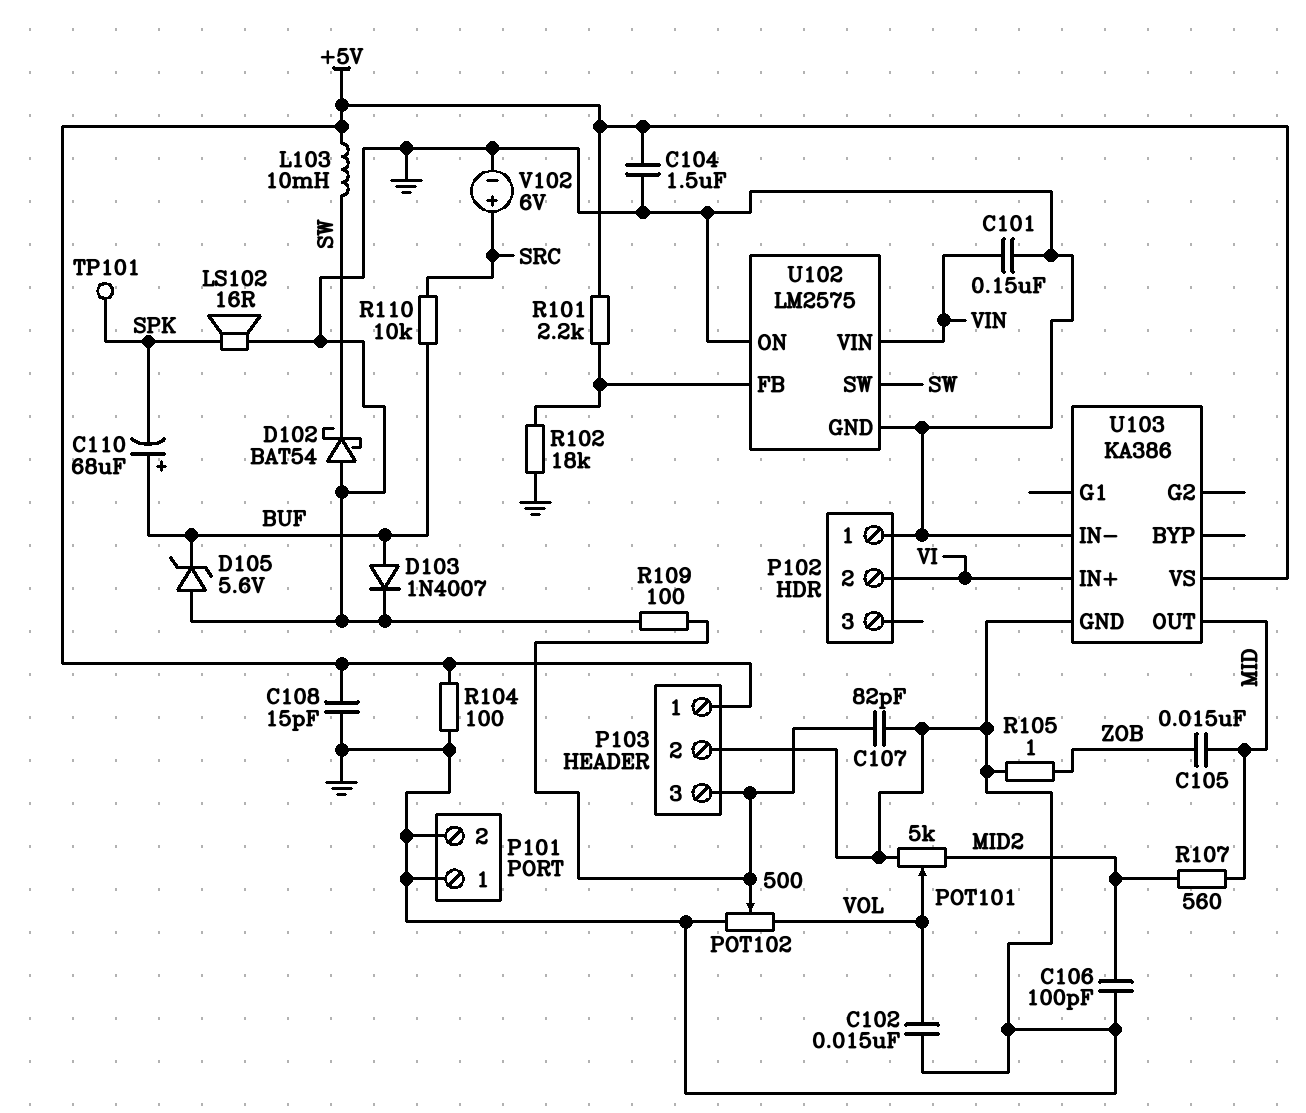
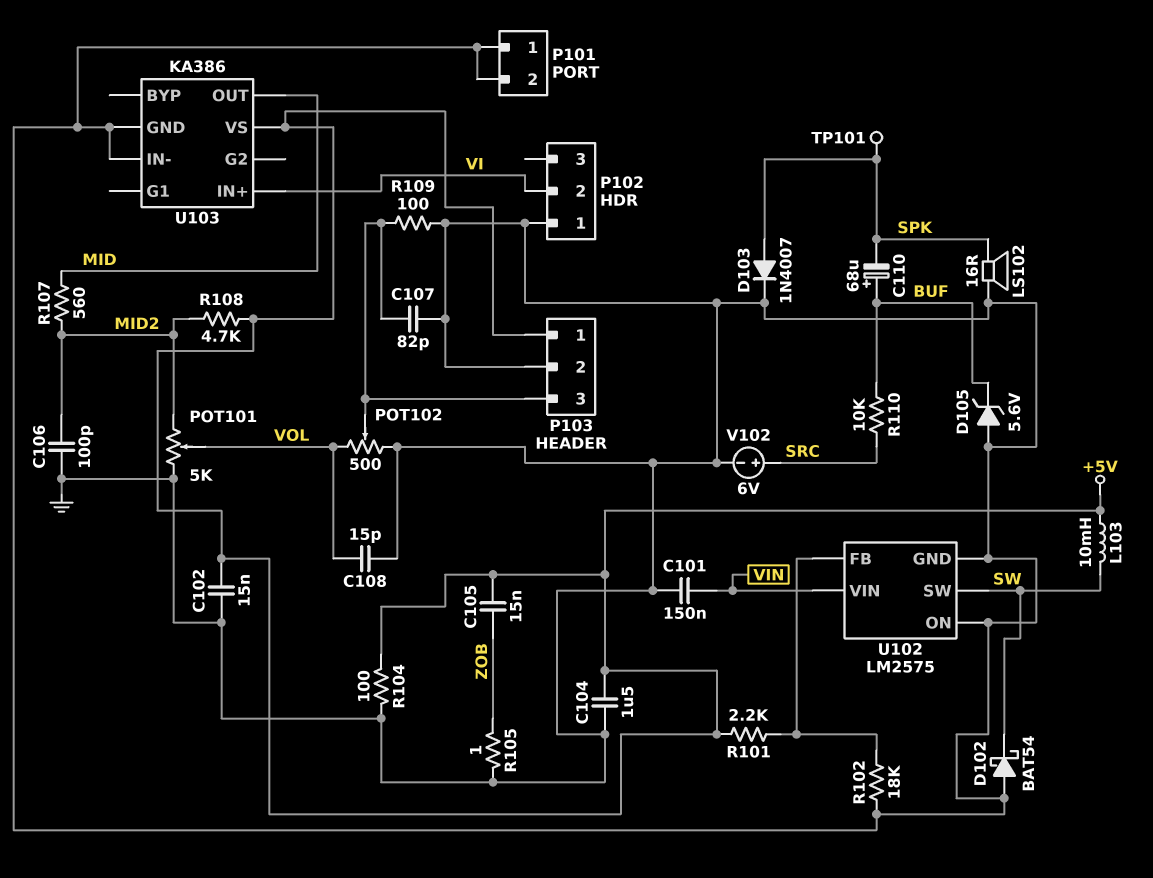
C102: 15nF (GND, VOL) -> 15nF (+5V, GND)
C105: 15nF (MID, ZOB) -> 15nF (+5V, ZOB)
C108: 15pF (+5V, GND) -> 15pF (GND, VOL)
D103: diode 1N4007 (A BUF, K GND) -> diode 1N4007 (A SPK, K GND)
R108: none -> 4.7k (+5V, MID2)

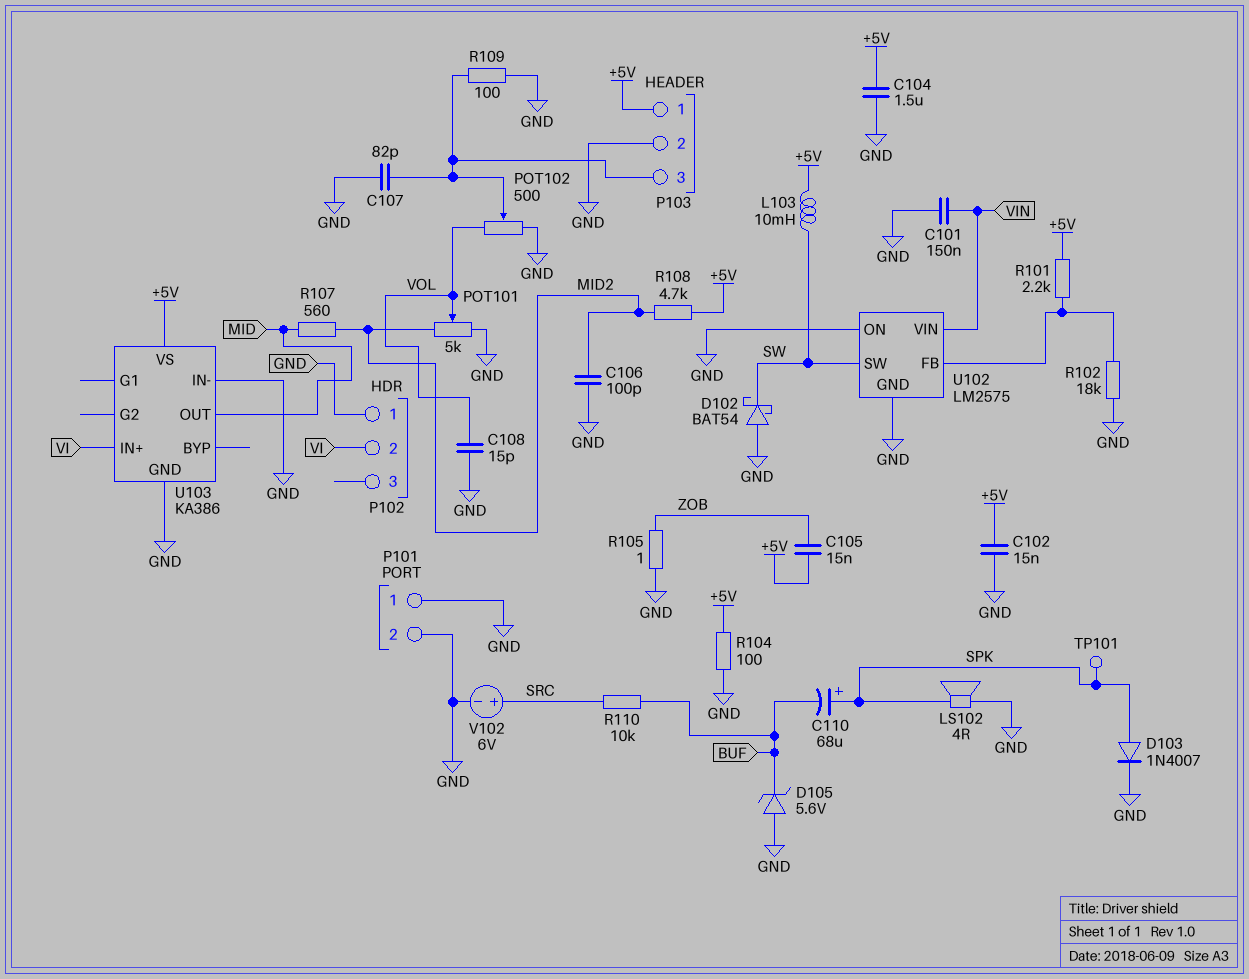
C110: 68uF (plus BUF, minus SPK) -> 68uF (plus SPK, minus BUF)
LS102: speaker 16R (GND, SPK) -> speaker 4R (GND, SPK)

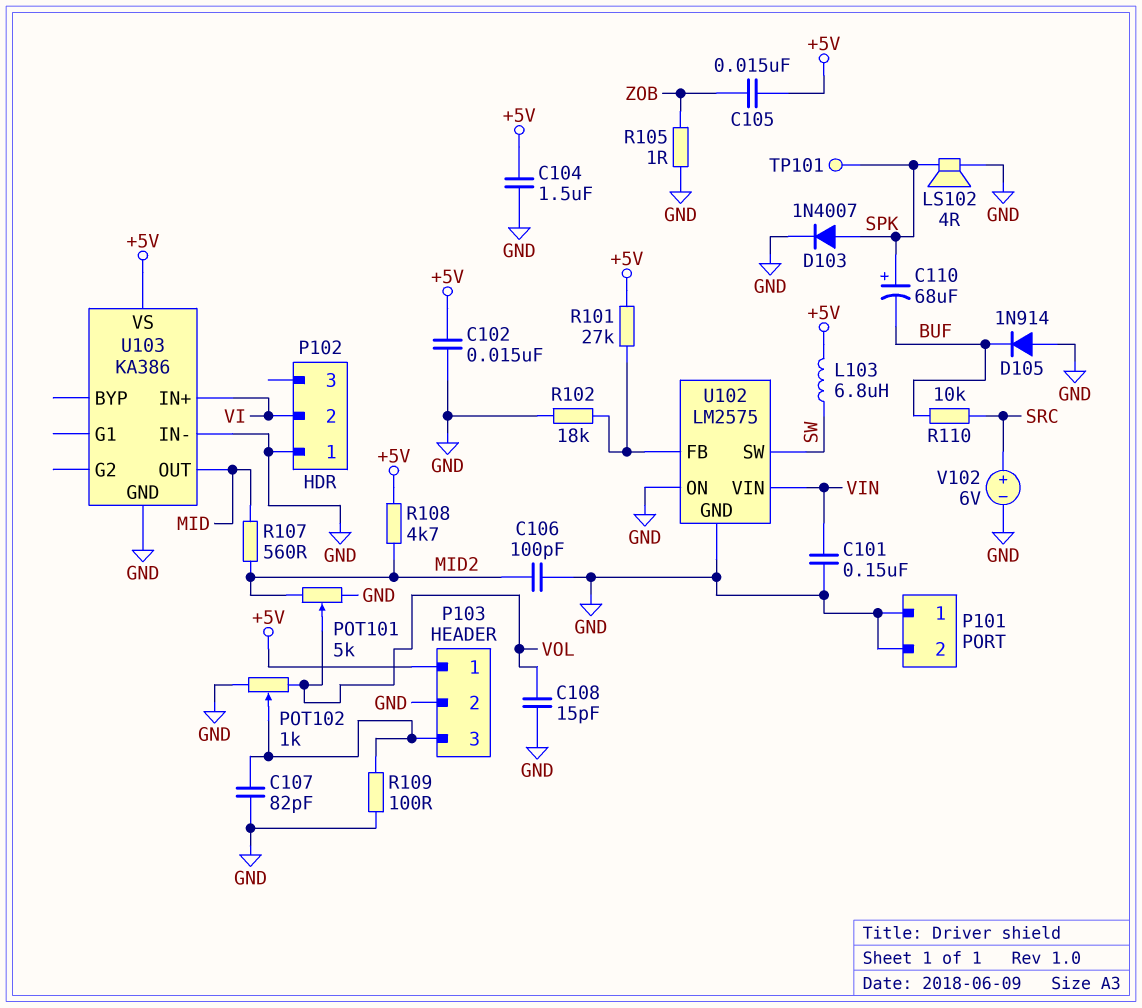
D102: schottky BAT54 (A GND, K SW) -> none
D105: zener 5.6V (A GND, K BUF) -> diode 1N914 (A GND, K BUF)
L103: 10mH (+5V, SW) -> 6.8uH (+5V, SW)
POT102: 500 (GND, VOL, wiper P103/3) -> 1k (GND, VOL, wiper P103/3)
R101: 2.2k (+5V, U102/FB) -> 27k (+5V, U102/FB)
R104: 100 (+5V, GND) -> none

